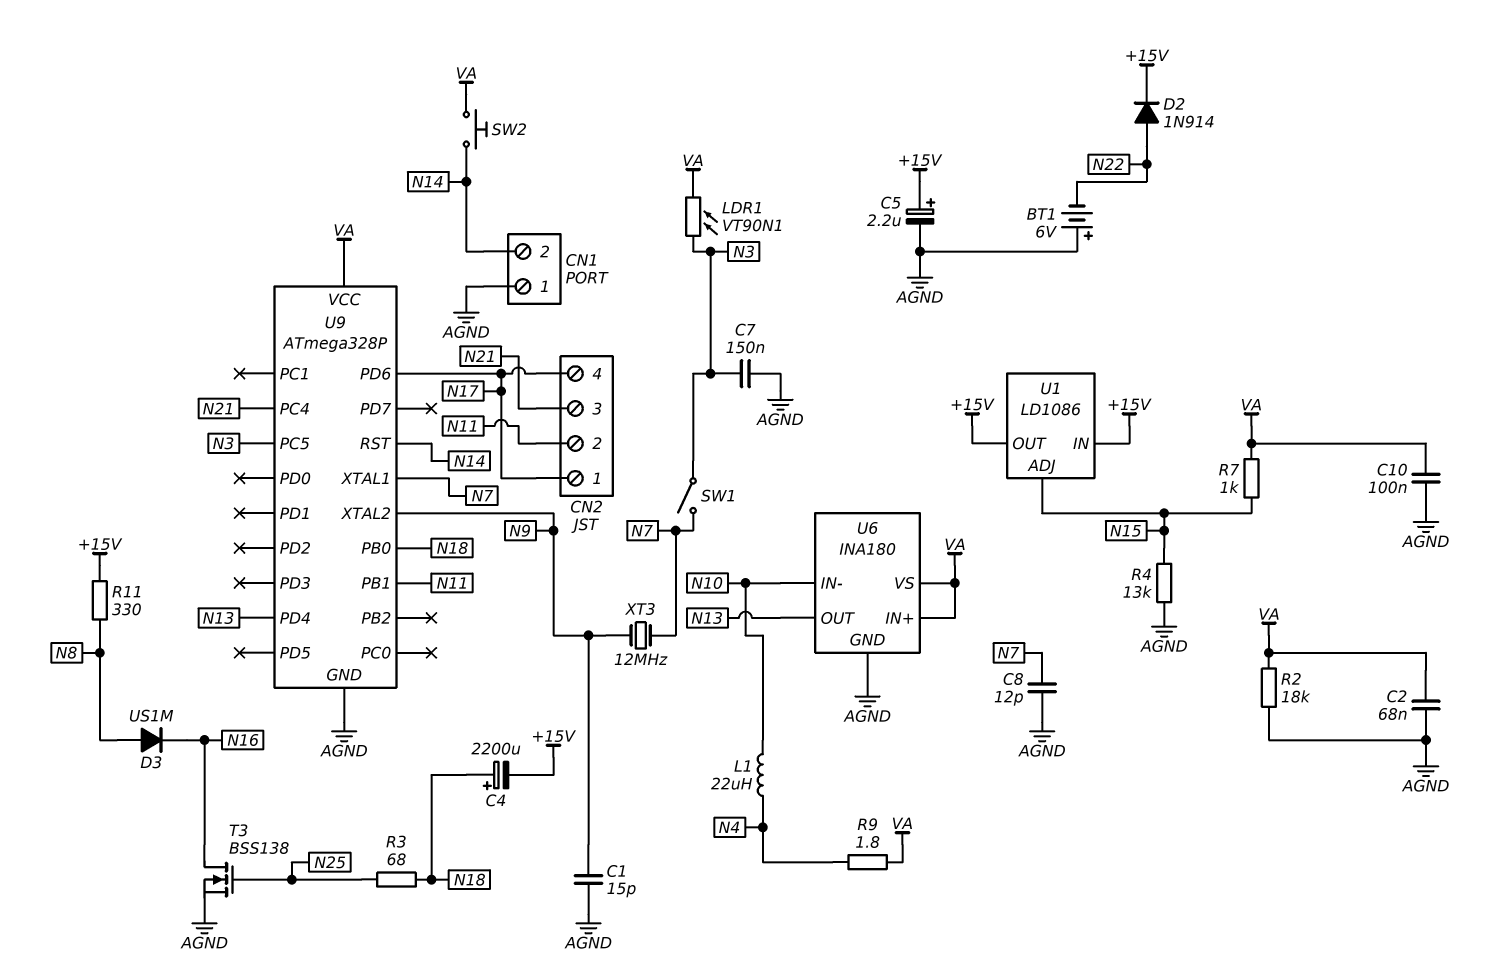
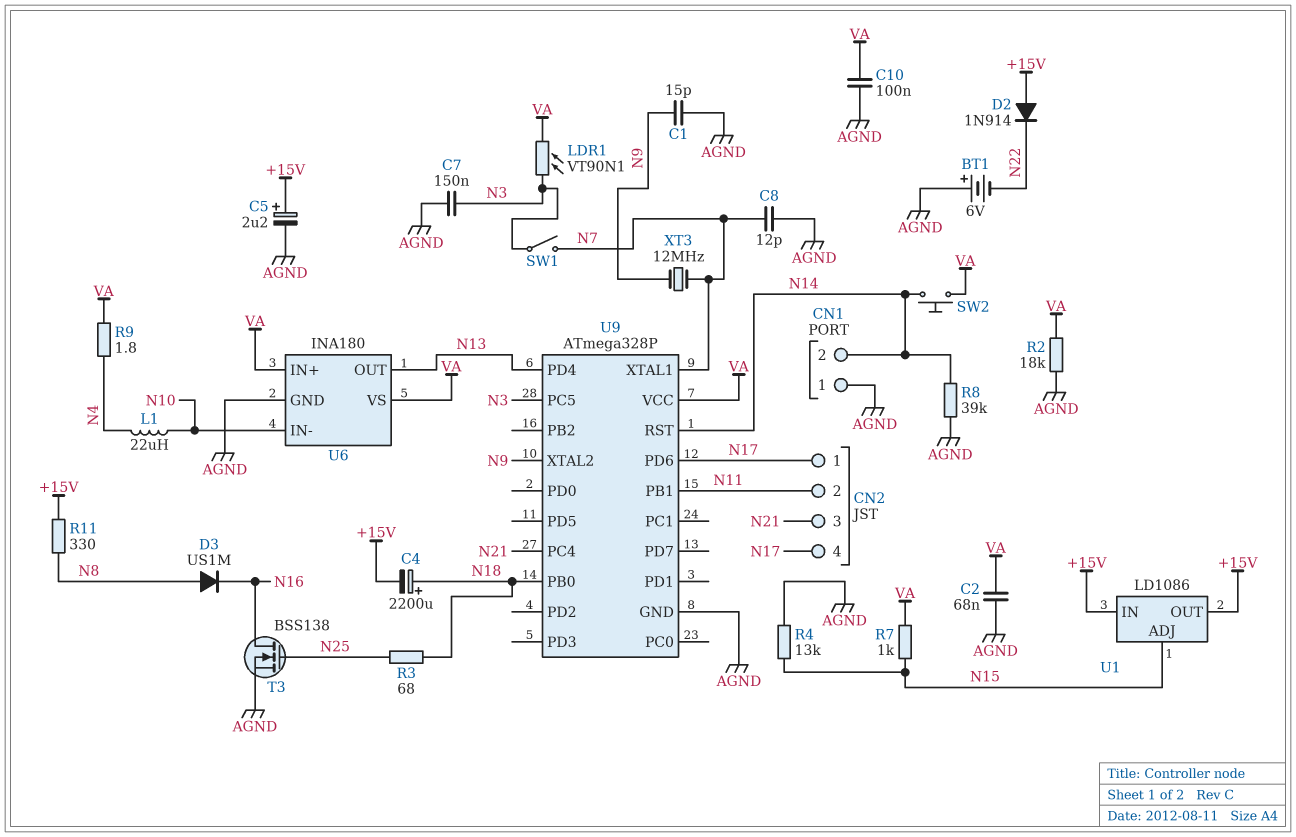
D2: diode 1N914 (A N22, K +15V) -> diode 1N914 (A +15V, K N22)
R8: none -> 39k (AGND, N14)

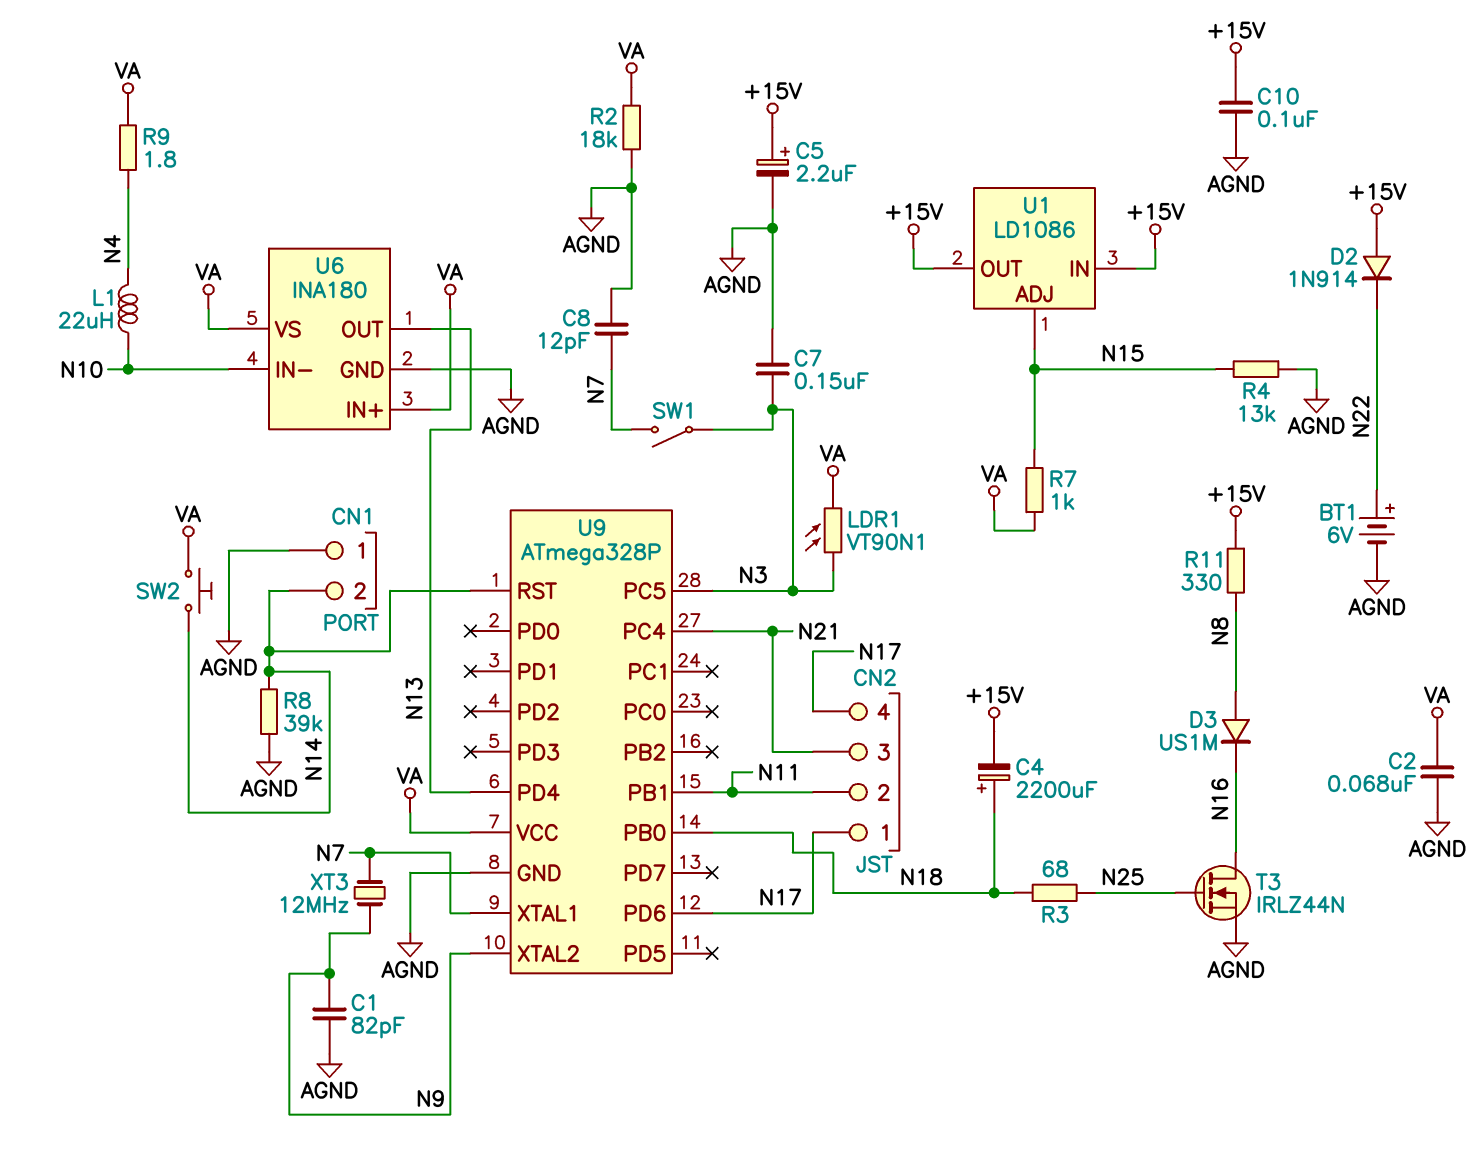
BT1: 6V (plus AGND, minus N22) -> 6V (plus N22, minus AGND)
C1: 15pF (AGND, N9) -> 82pF (AGND, N9)
C10: 100nF (AGND, VA) -> 100nF (+15V, AGND)
T3: NMOS BSS138 (G N25, D N16, S AGND) -> NMOS IRLZ44N (G N25, D N16, S AGND)

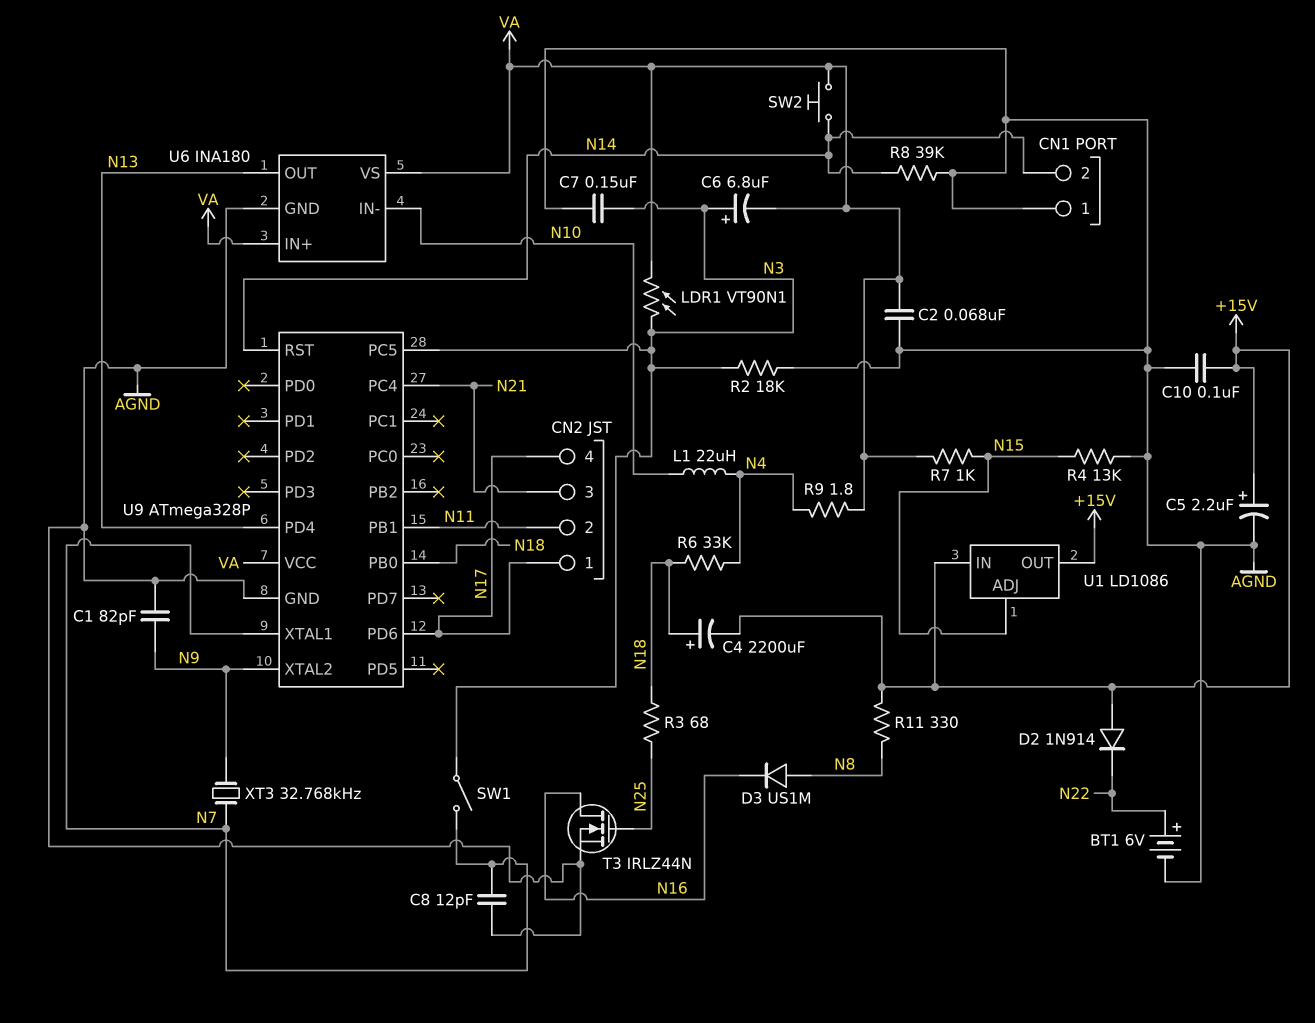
C6: none -> 6.8uF (plus N3, minus VA)
R2: 18k (AGND, VA) -> 18k (AGND, N3)
R6: none -> 33k (N4, N18)
XT3: 12MHz (N7, N9) -> 32.768kHz (N7, N9)

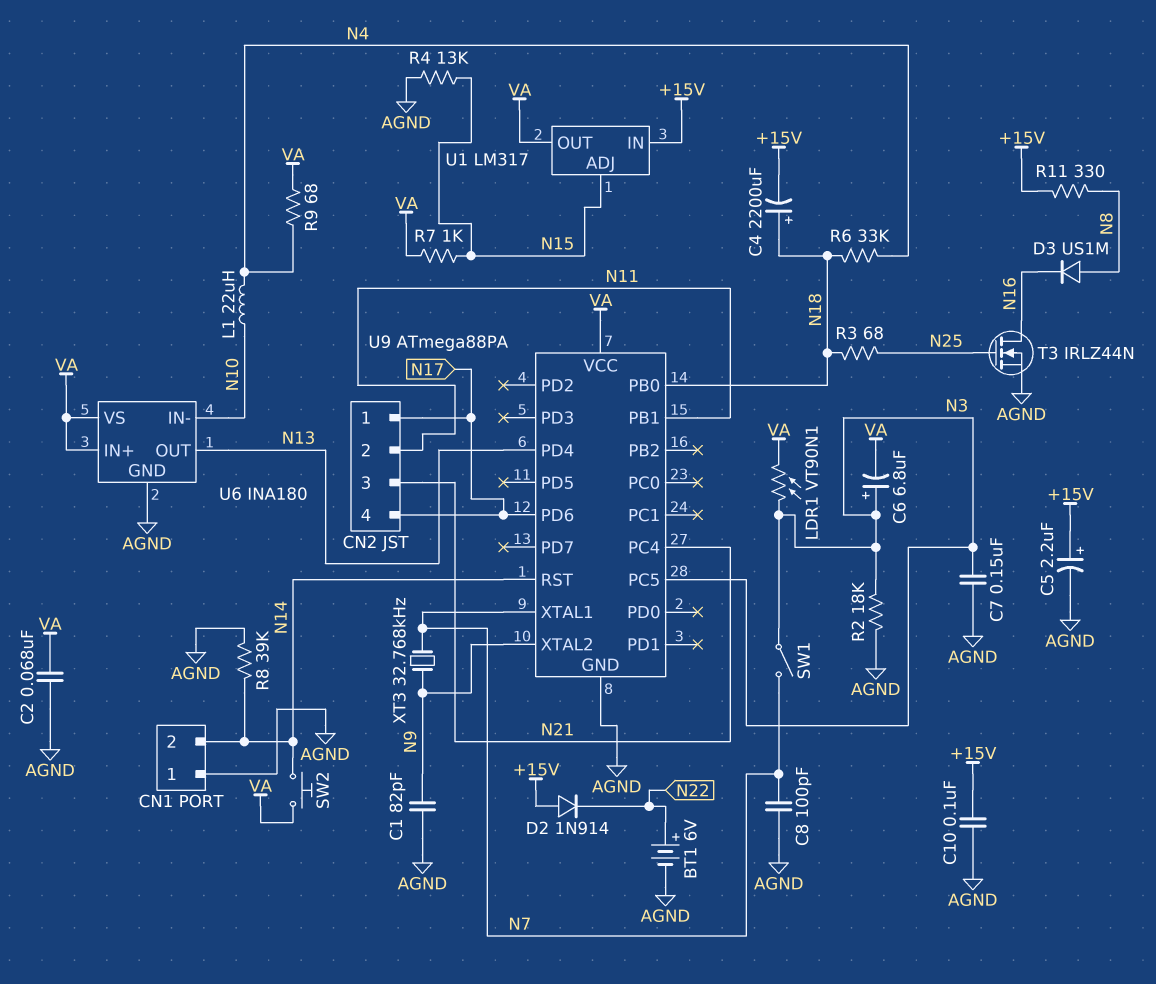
C8: 12pF (AGND, N7) -> 100pF (AGND, N7)
R9: 1.8 (N4, VA) -> 68 (N4, VA)
U1: LD1086 -> LM317
U1 pin OUT: +15V -> VA
U9: ATmega328P -> ATmega88PA

